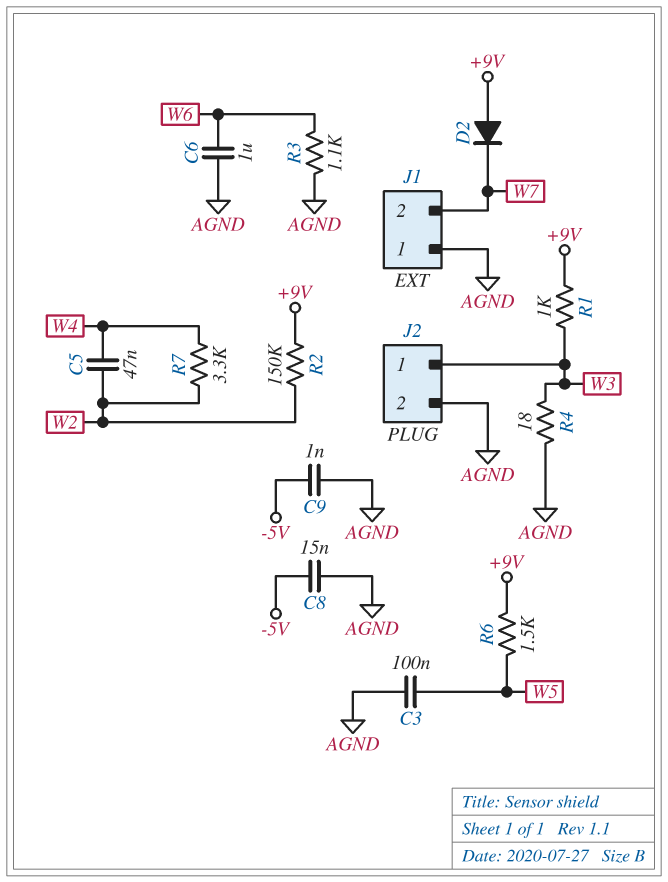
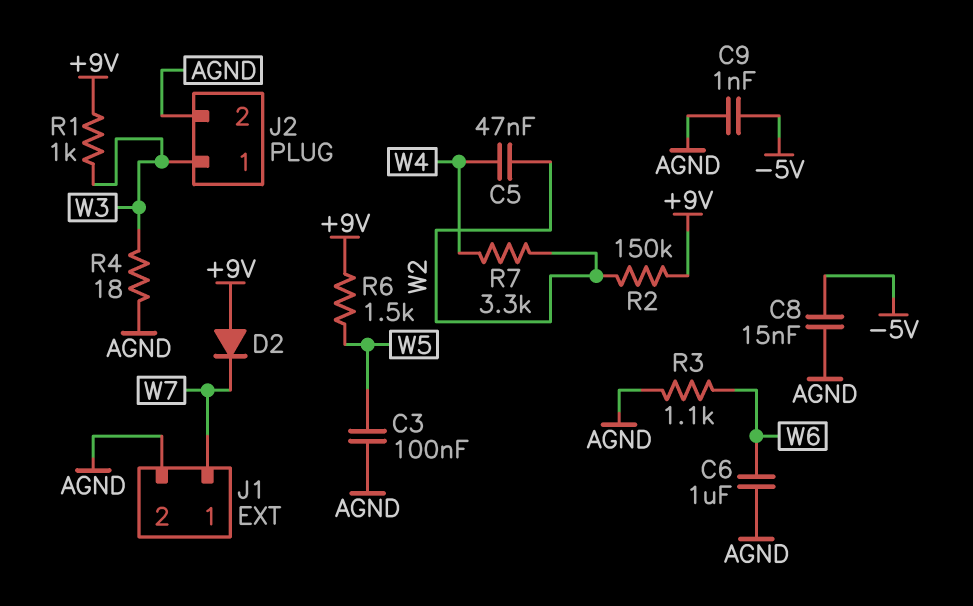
J1 pin 1: AGND -> W7
J1 pin 2: W7 -> AGND

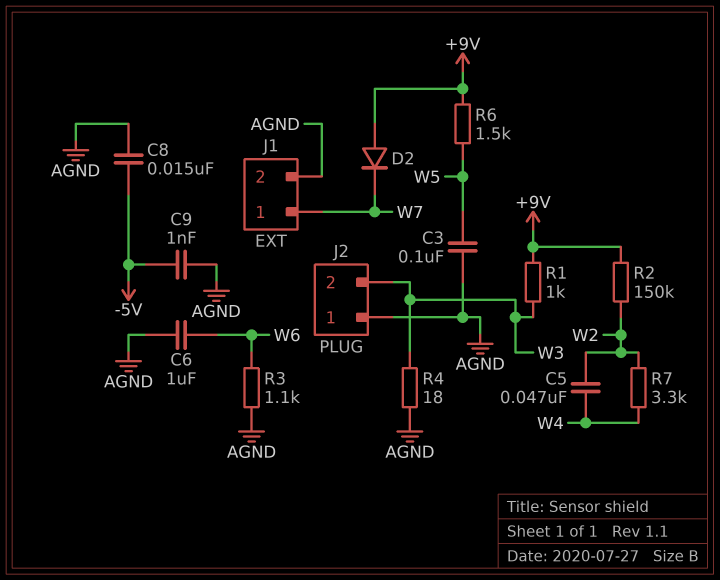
J2 pin 1: W3 -> AGND
J2 pin 2: AGND -> W3

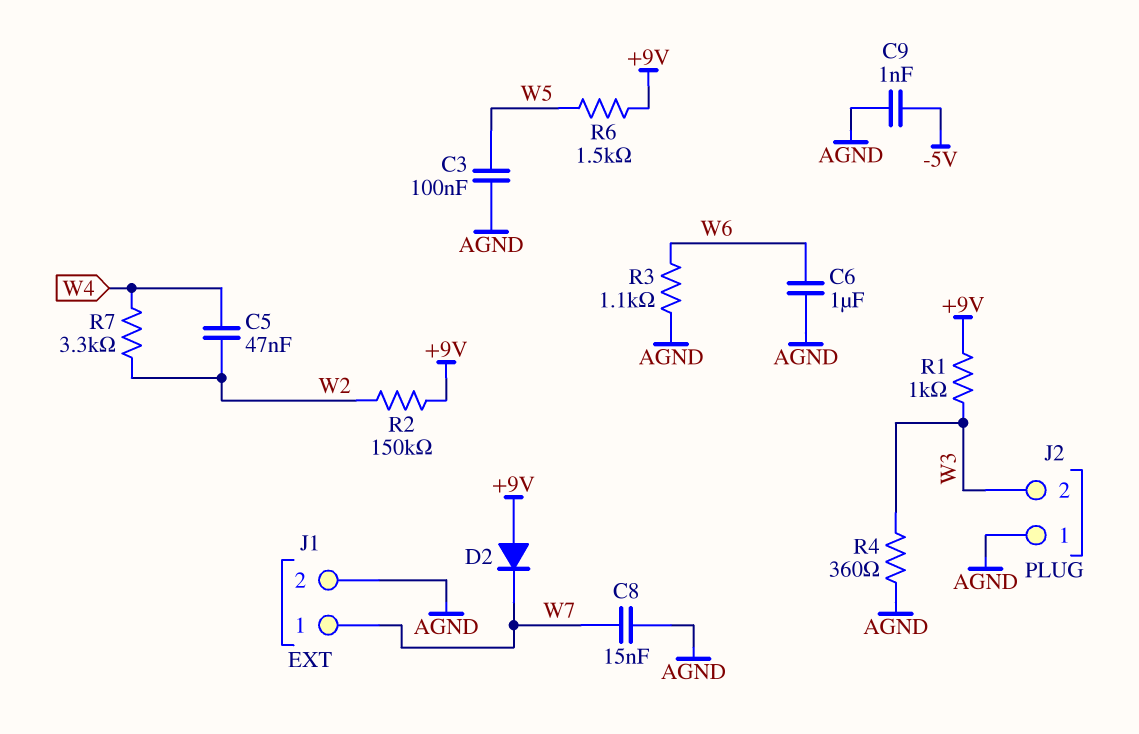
C8: 15nF (-5V, AGND) -> 15nF (AGND, W7)
R4: 18 (AGND, W3) -> 360 (AGND, W3)

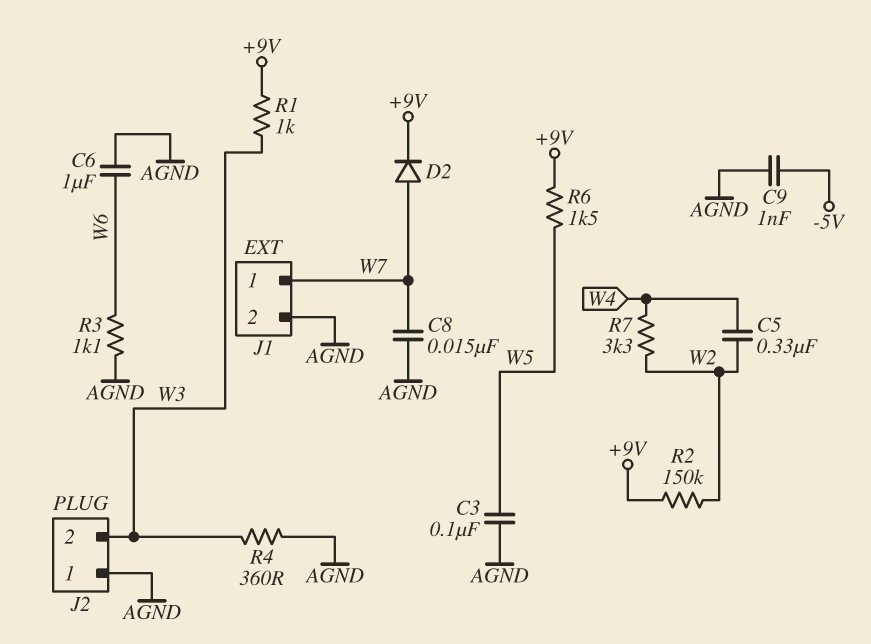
C5: 47nF (W2, W4) -> 330nF (W2, W4)
D2: diode (A +9V, K W7) -> diode (A W7, K +9V)

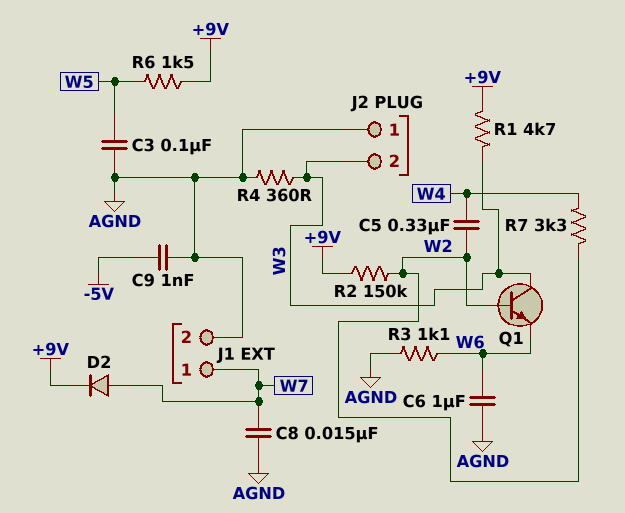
Q1: none -> NPN (B W2, C W3, E W6)
R1: 1k (+9V, W3) -> 4.7k (+9V, W3)

